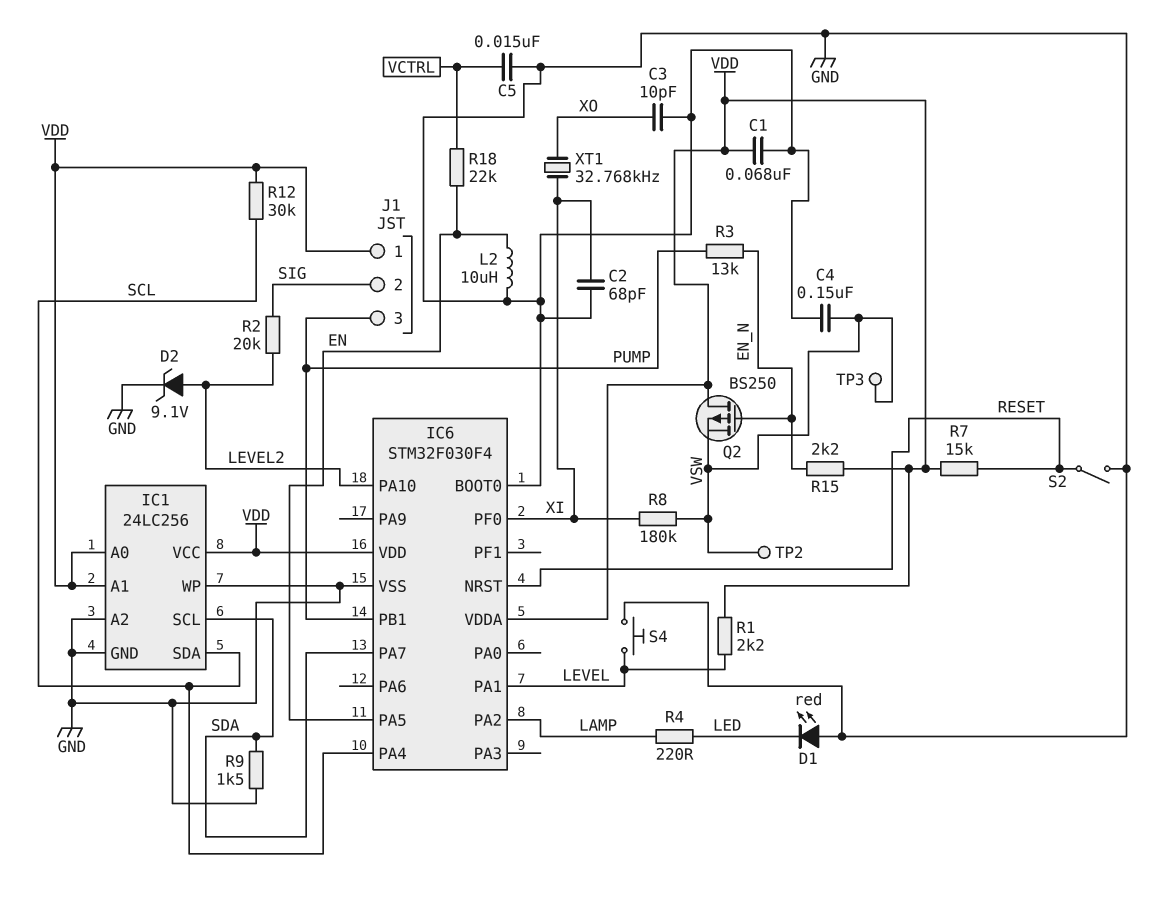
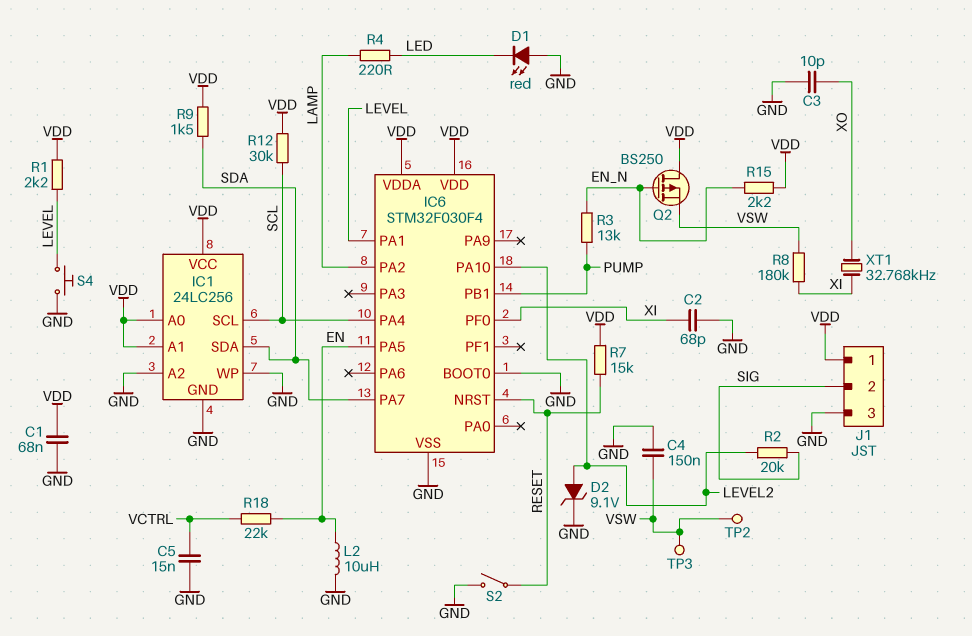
IC1 pin SCL: SDA -> SCL
IC1 pin SDA: SCL -> SDA
J1 pin 3: PUMP -> GND
R9: 1.5k (GND, SDA) -> 1.5k (SDA, VDD)

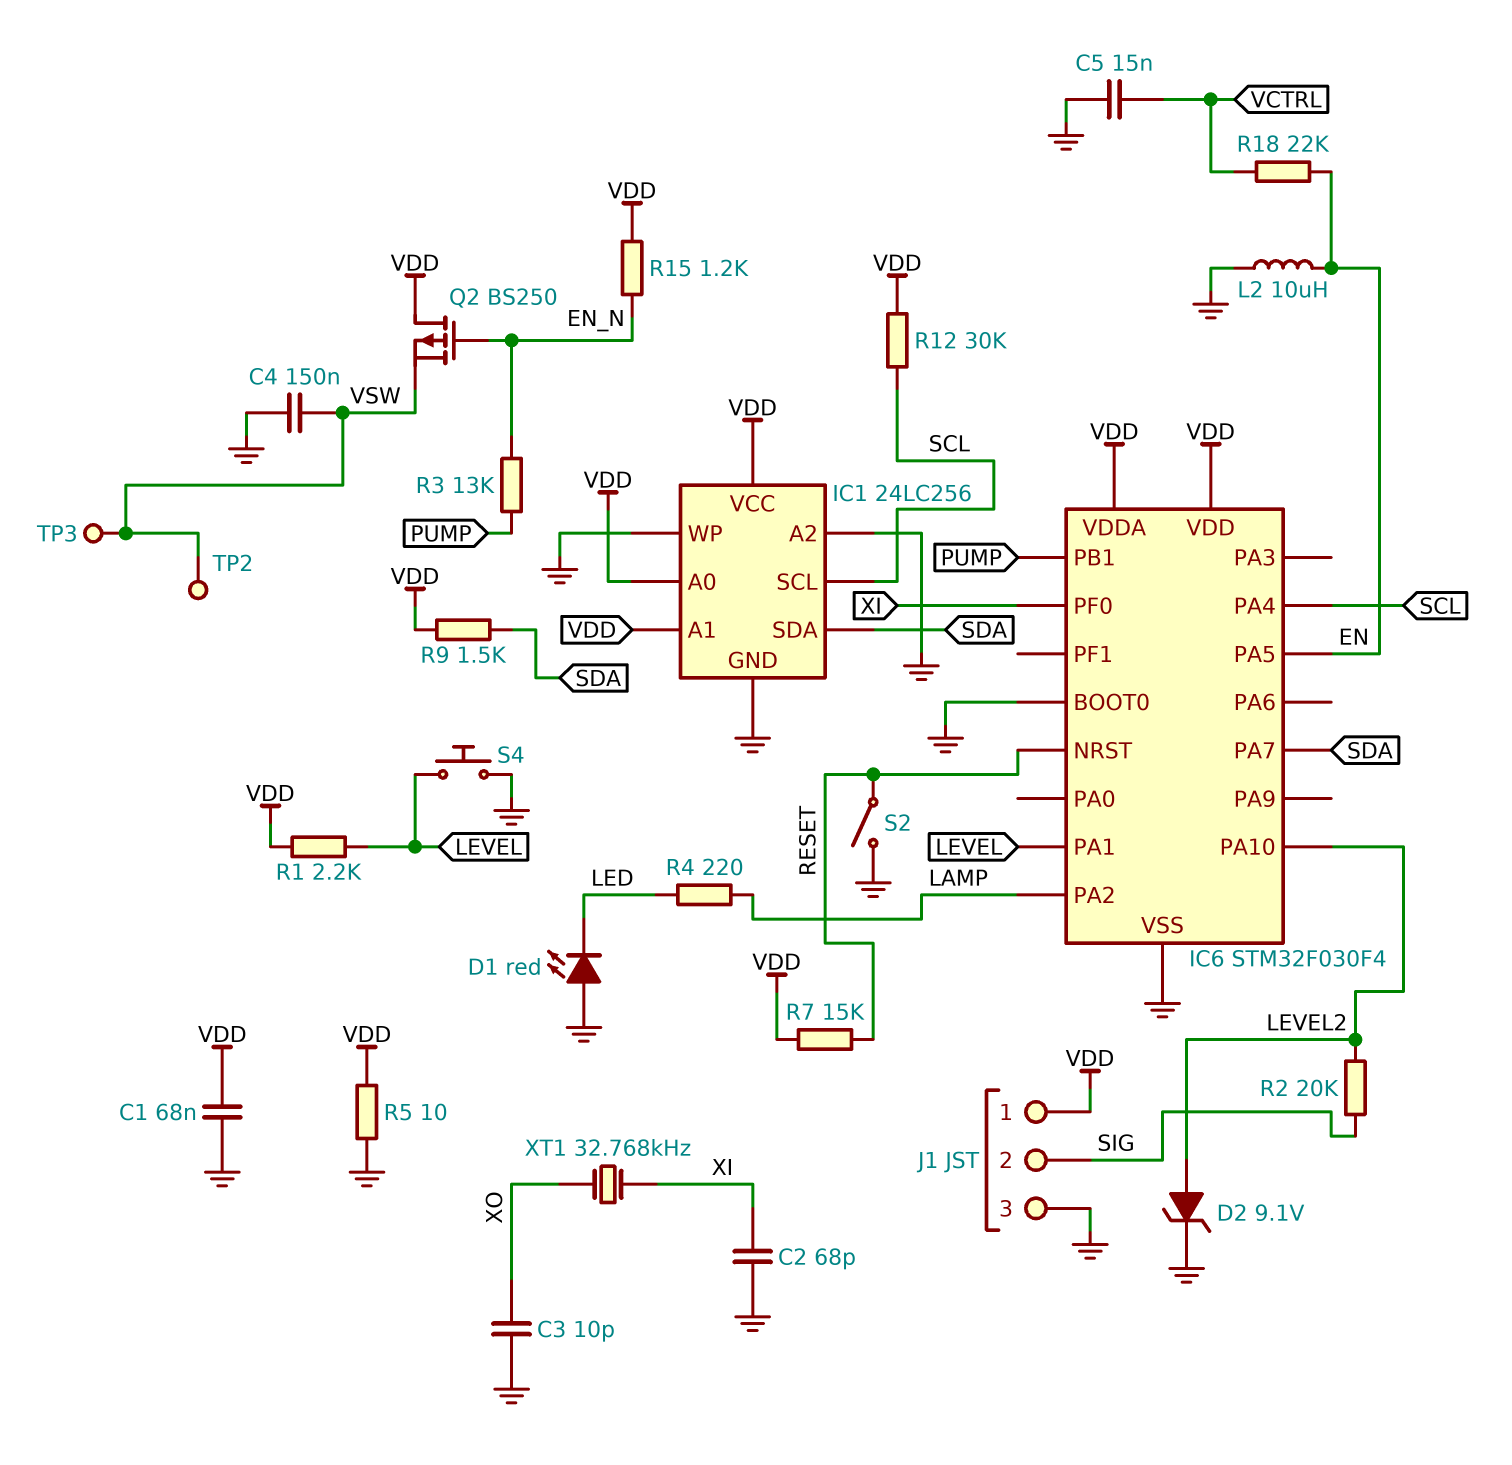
R5: none -> 10 (GND, VDD)
R8: 180k (VSW, XI) -> none
R15: 2.2k (EN_N, VDD) -> 1.2k (EN_N, VDD)

